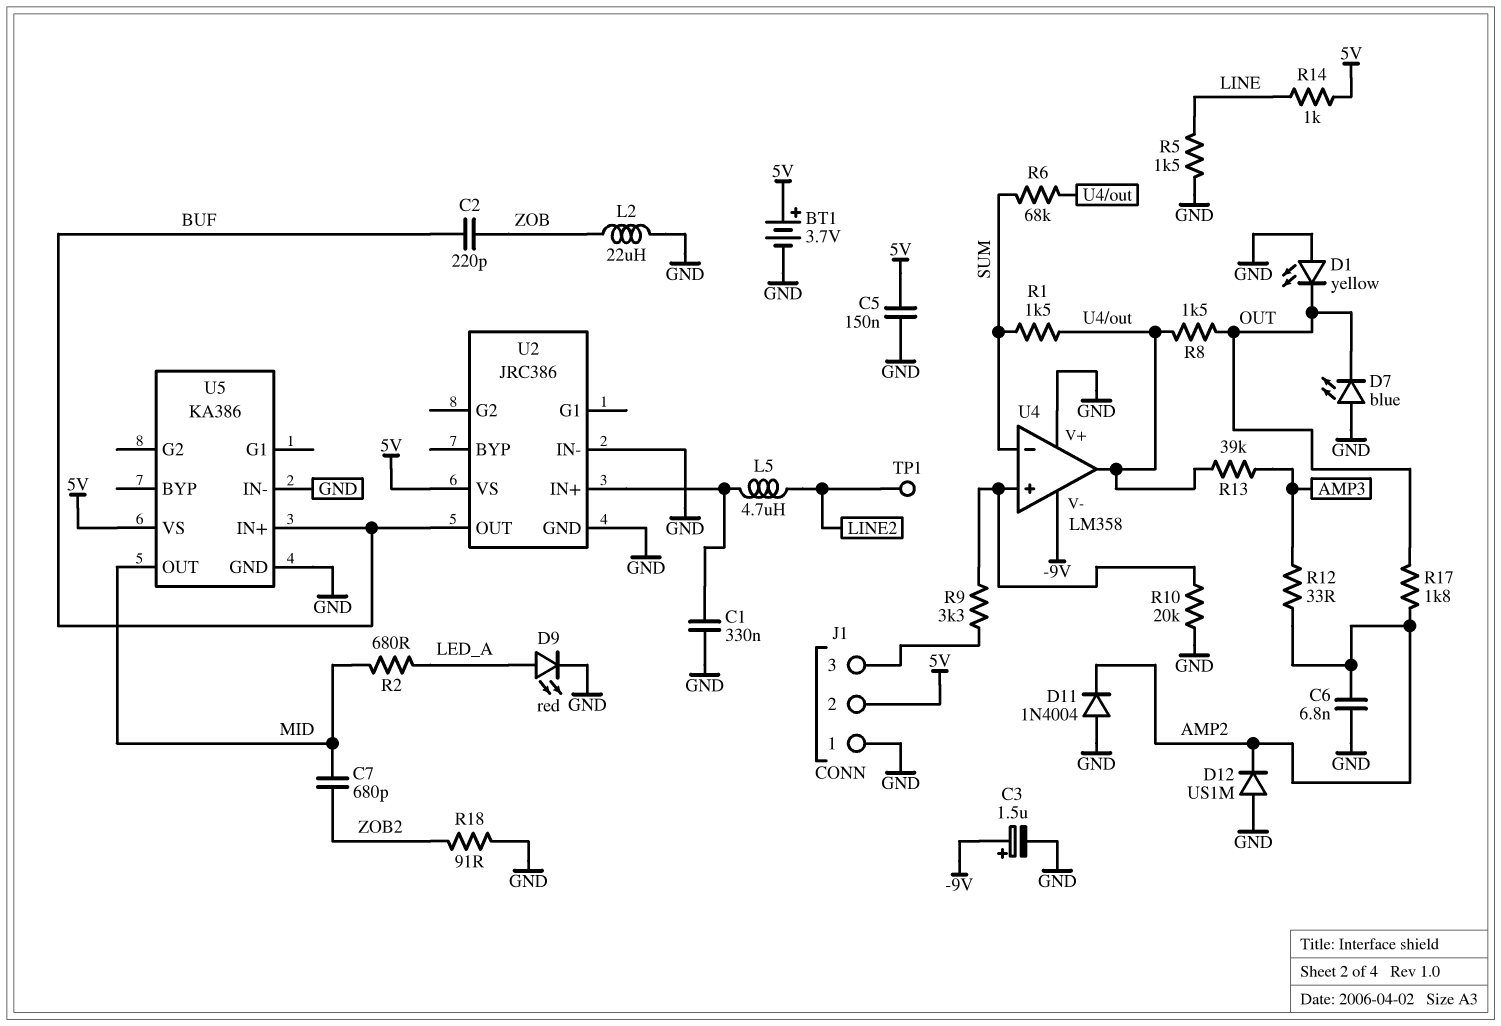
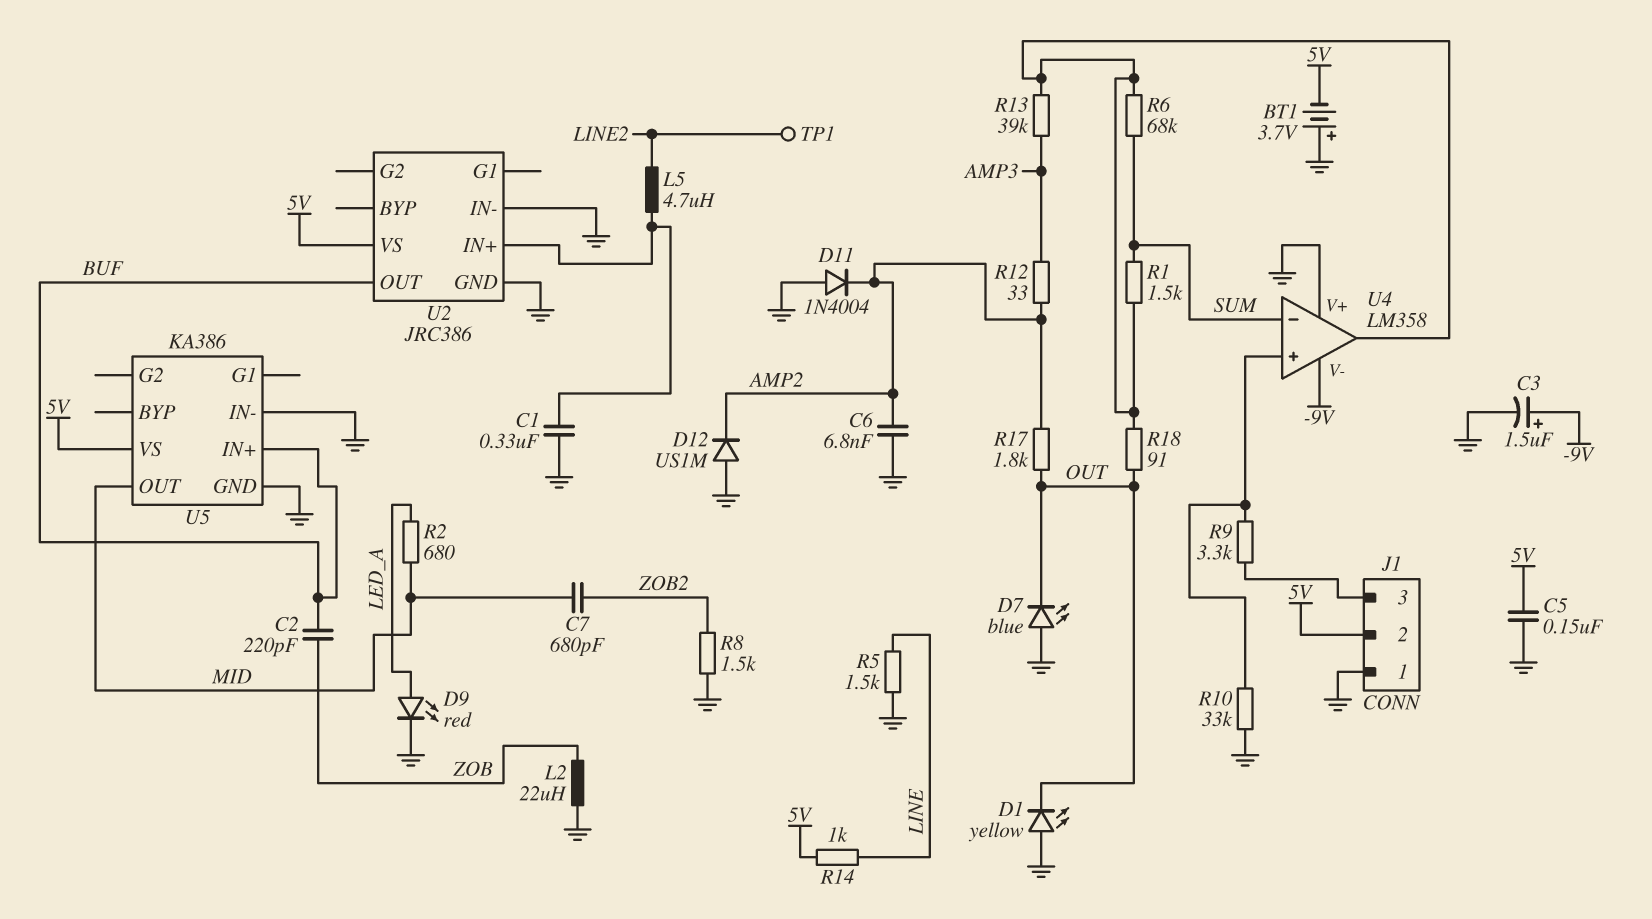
BT1: 3.7V (plus 5V, minus GND) -> 3.7V (plus GND, minus 5V)
R8: 1.5k (OUT, U4/out) -> 1.5k (GND, ZOB2)
R10: 20k (GND, U4/in+) -> 33k (GND, U4/in+)
R18: 91 (GND, ZOB2) -> 91 (OUT, U4/out)

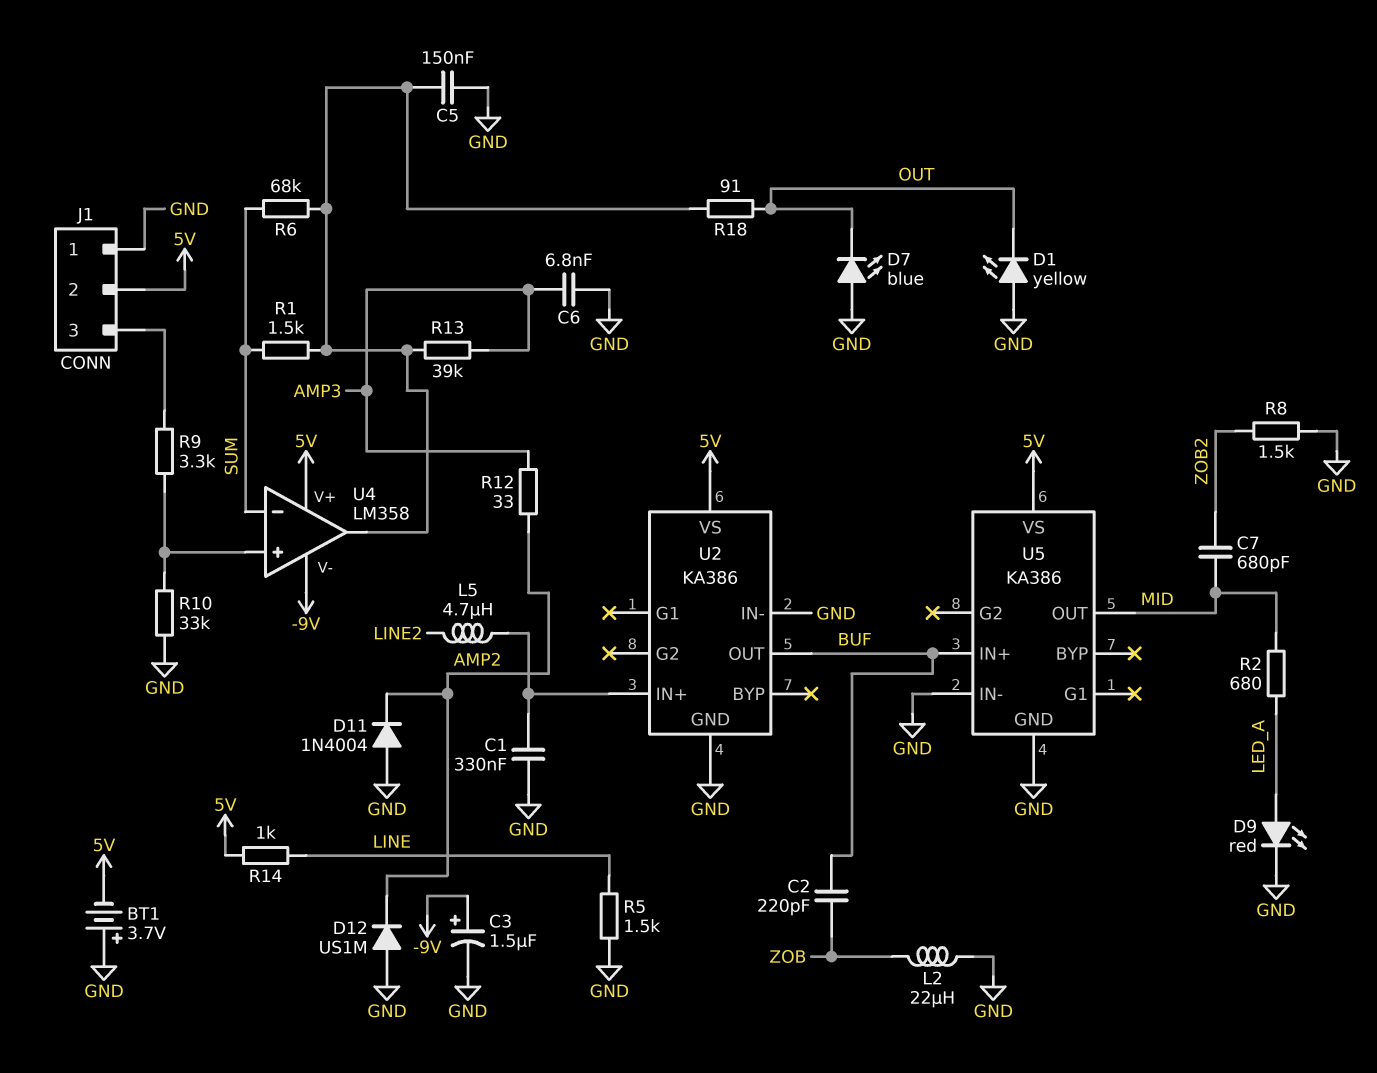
C5: 150nF (5V, GND) -> 150nF (GND, U4/out)
C6: 6.8nF (AMP2, GND) -> 6.8nF (AMP3, GND)
R17: 1.8k (AMP2, OUT) -> none
TP1: test point (LINE2) -> none
U2: JRC386 -> KA386
U4 pin V+: GND -> 5V

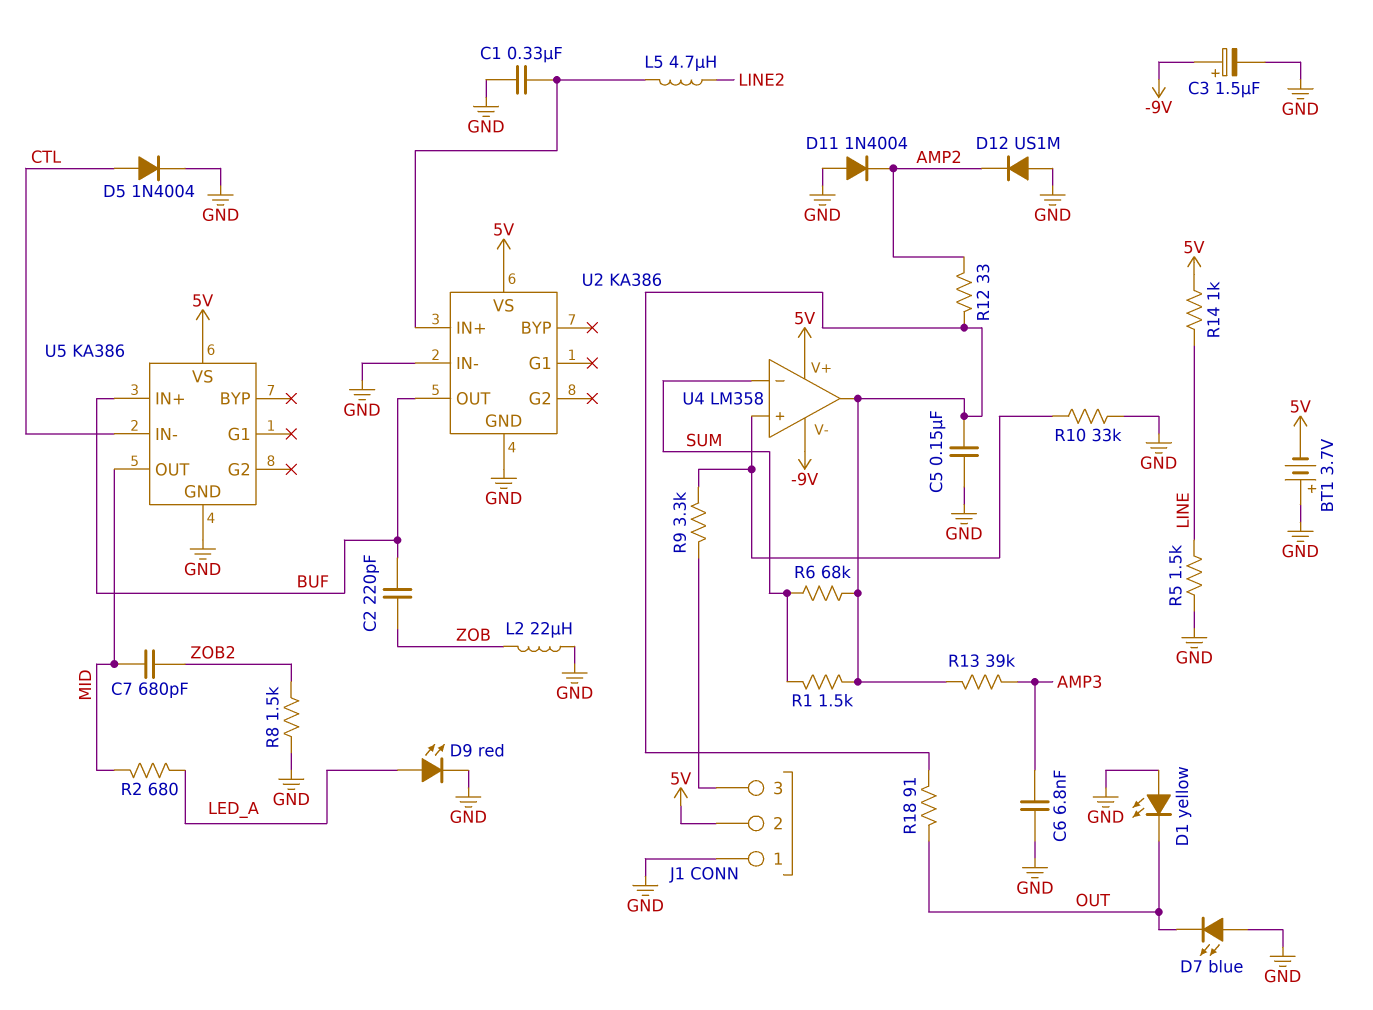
D5: none -> diode 1N4004 (A CTL, K GND)
R12: 33 (AMP2, AMP3) -> 33 (AMP2, U4/out)
U5 pin IN-: GND -> CTL

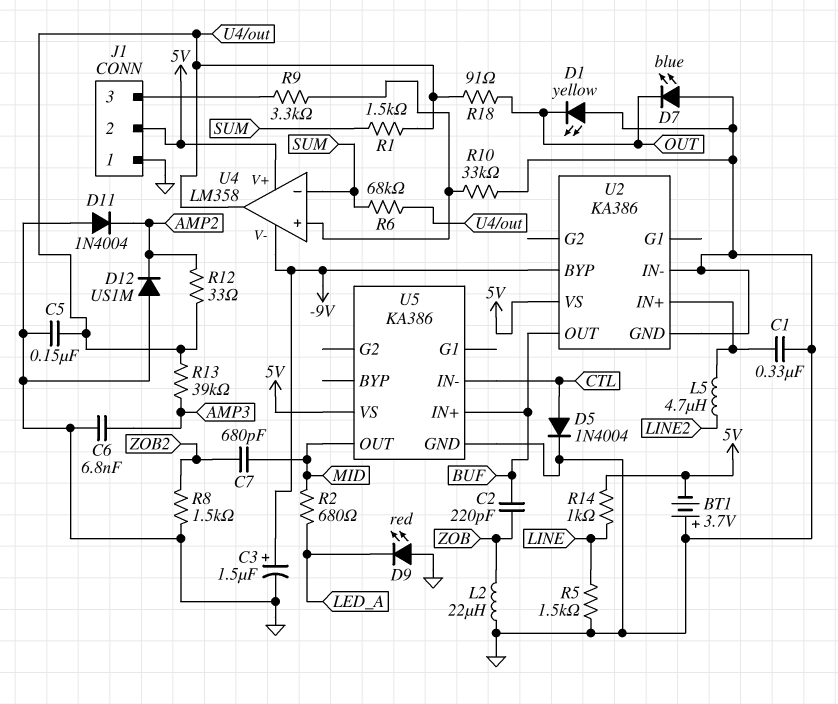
D9: LED red (A LED_A, K GND) -> LED red (A GND, K LED_A)
U2 pin BYP: none -> -9V

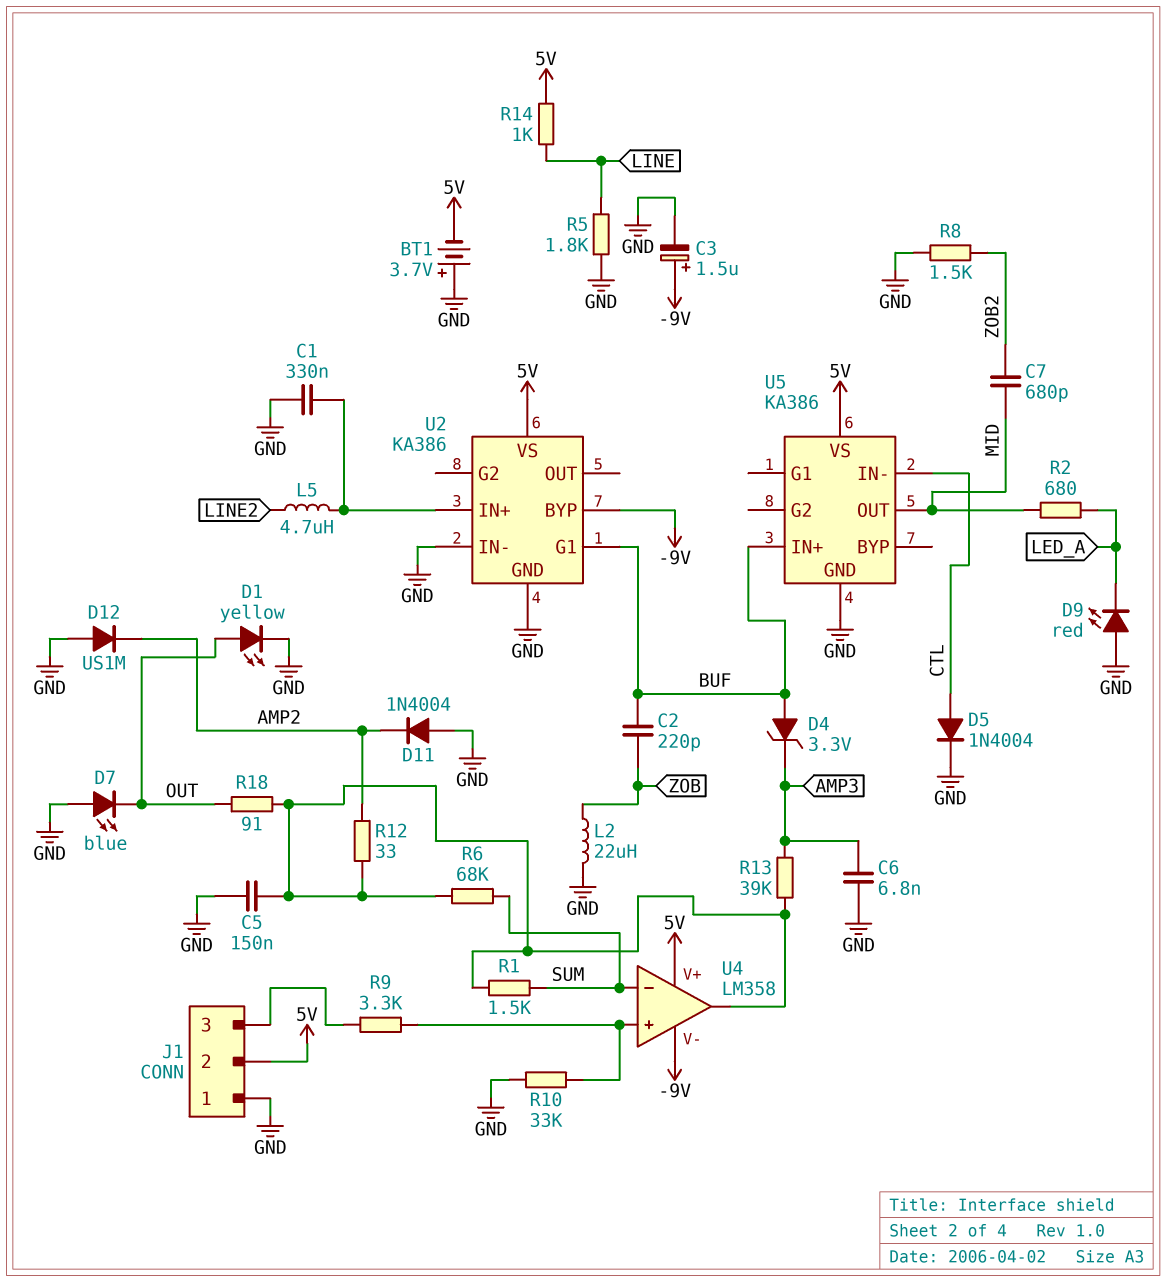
D1: LED yellow (A GND, K OUT) -> LED yellow (A OUT, K GND)
D4: none -> zener 3.3V (A BUF, K AMP3)
R5: 1.5k (GND, LINE) -> 1.8k (GND, LINE)
U2 pin G1: none -> BUF
U2 pin OUT: BUF -> none

